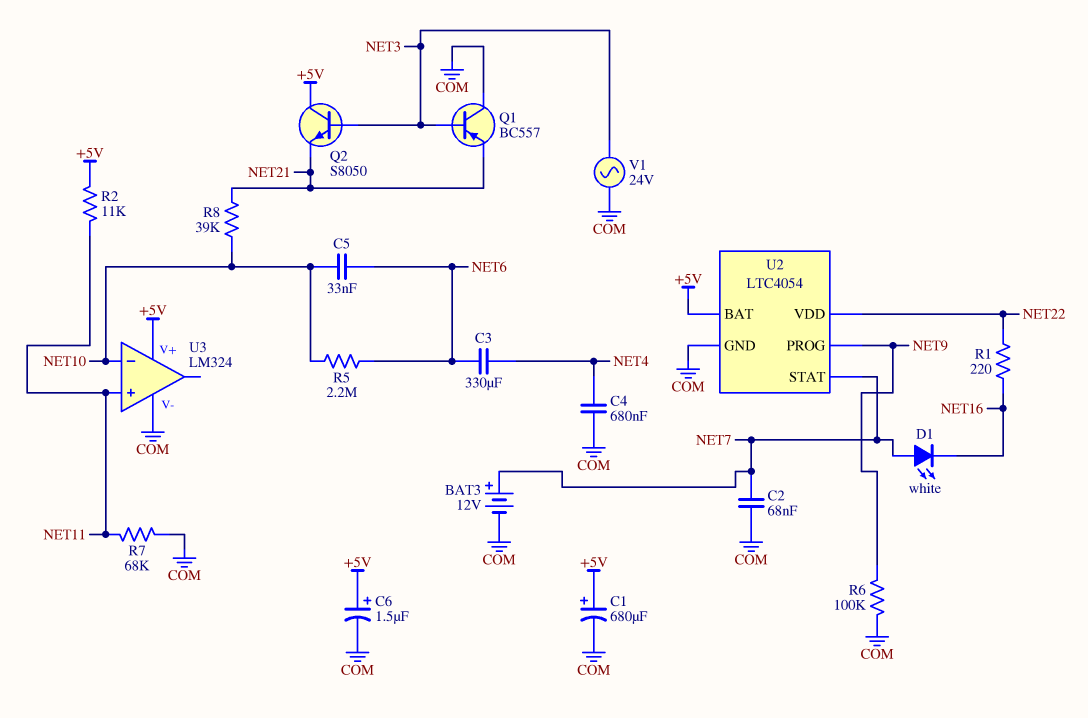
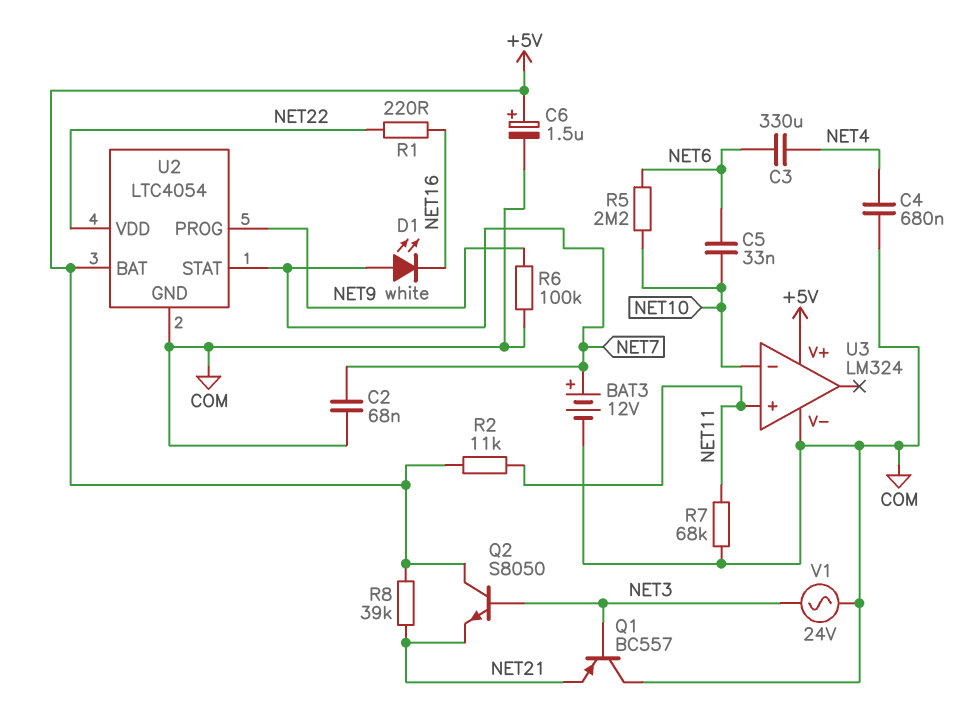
C1: 680uF (plus +5V, minus COM) -> none
R8: 39k (NET10, NET21) -> 39k (+5V, NET21)

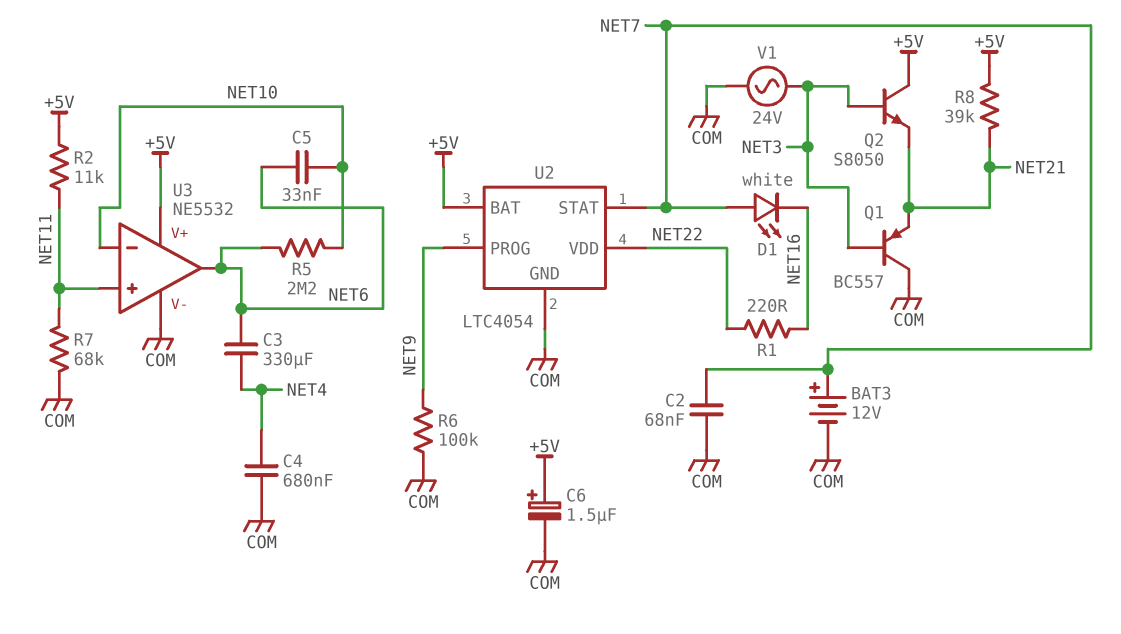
U3: LM324 -> NE5532
U3 pin out: none -> NET6

